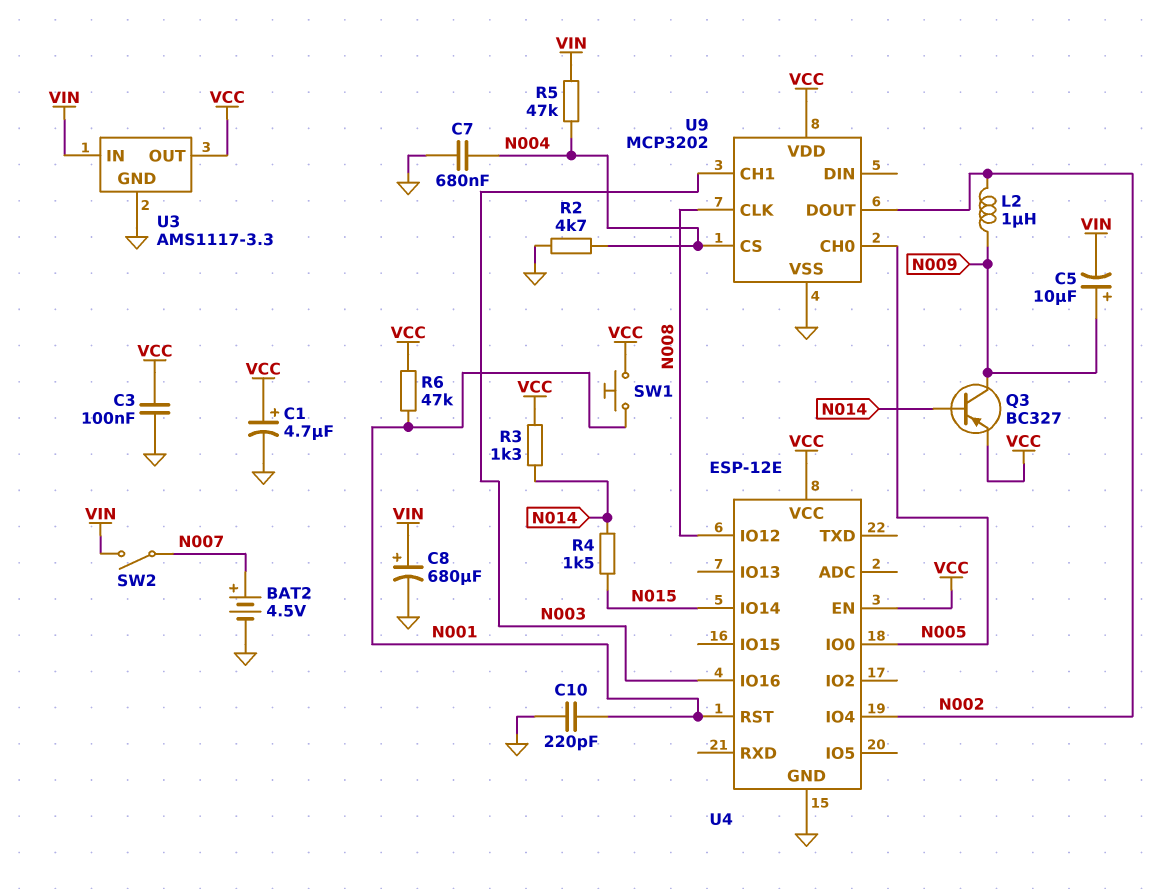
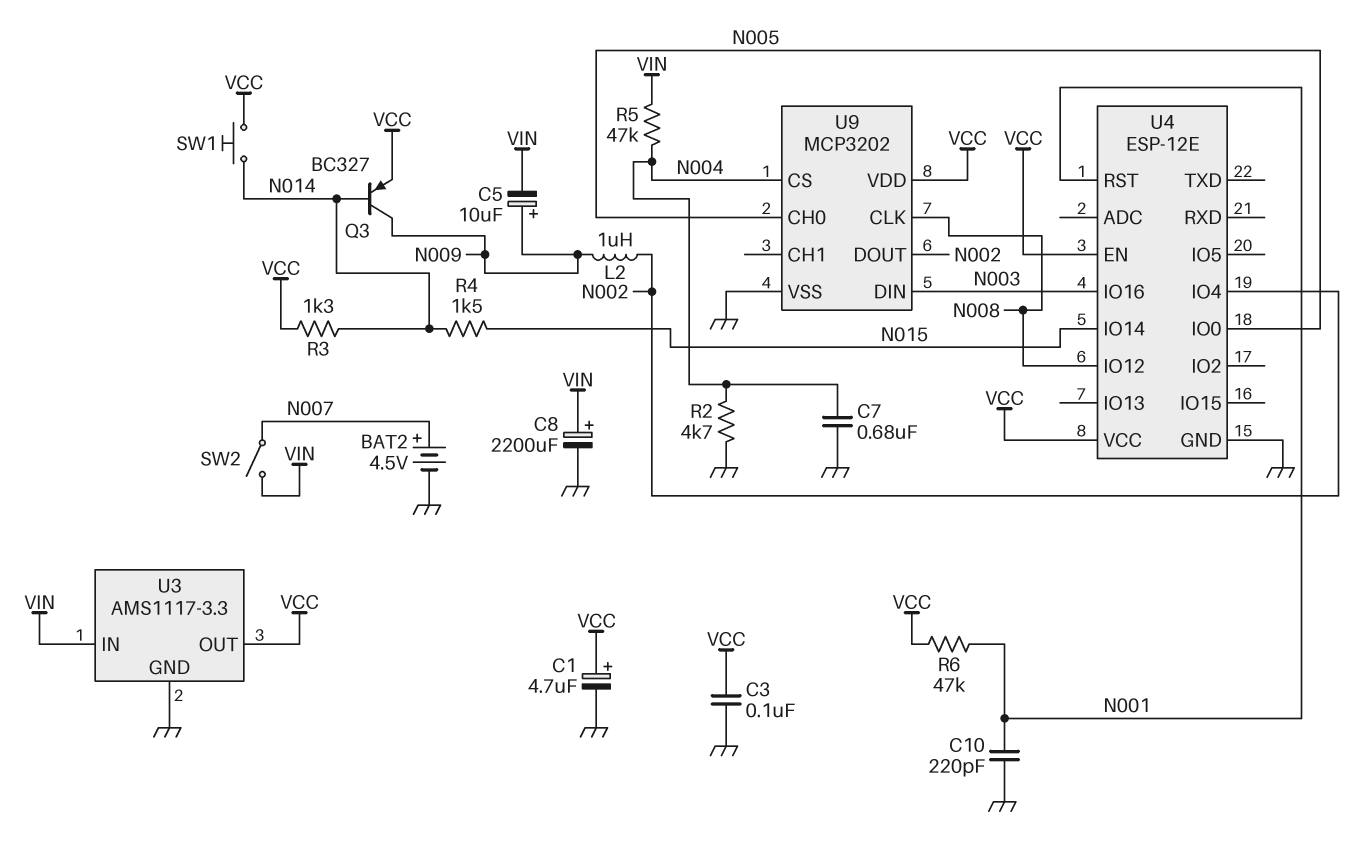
C8: 680uF (plus VIN, minus GND) -> 2200uF (plus VIN, minus GND)
SW1: button (N001, VCC) -> button (N014, VCC)
U9 pin CH1: N003 -> none
U9 pin DIN: none -> N003

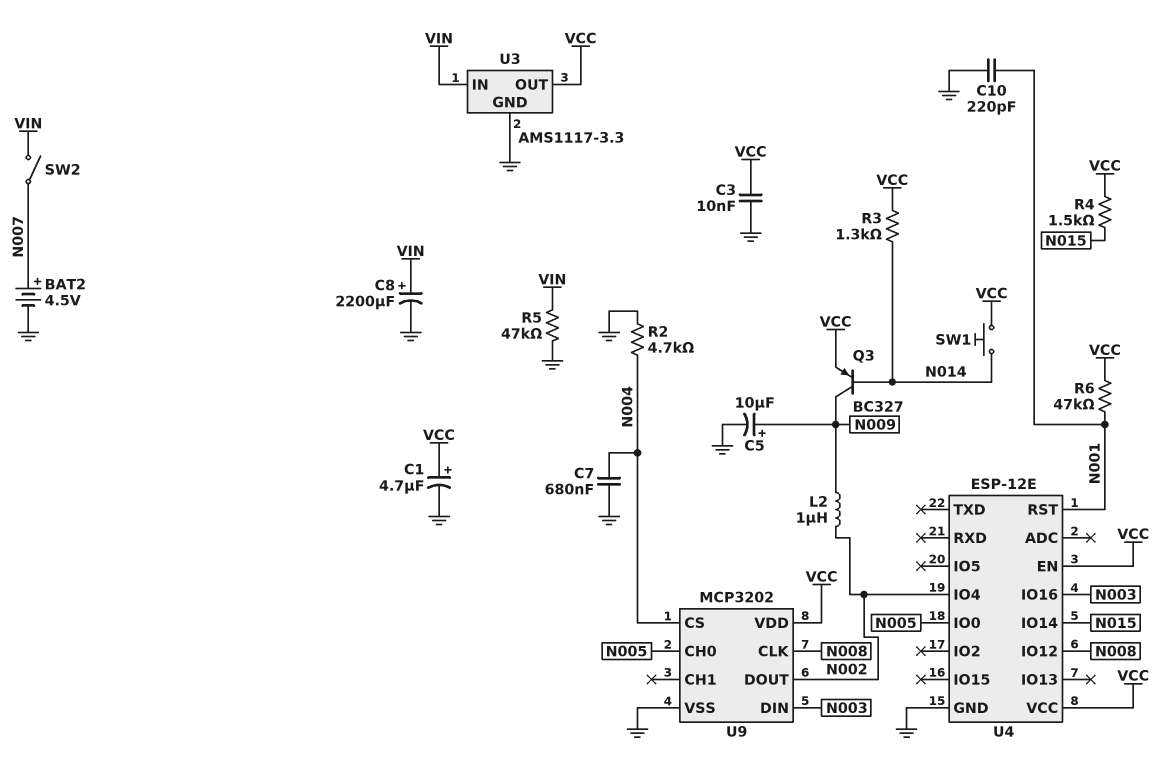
C3: 100nF (GND, VCC) -> 10nF (GND, VCC)
C5: 10uF (plus N009, minus VIN) -> 10uF (plus N009, minus GND)
R4: 1.5k (N014, N015) -> 1.5k (N015, VCC)
R5: 47k (N004, VIN) -> 47k (GND, VIN)

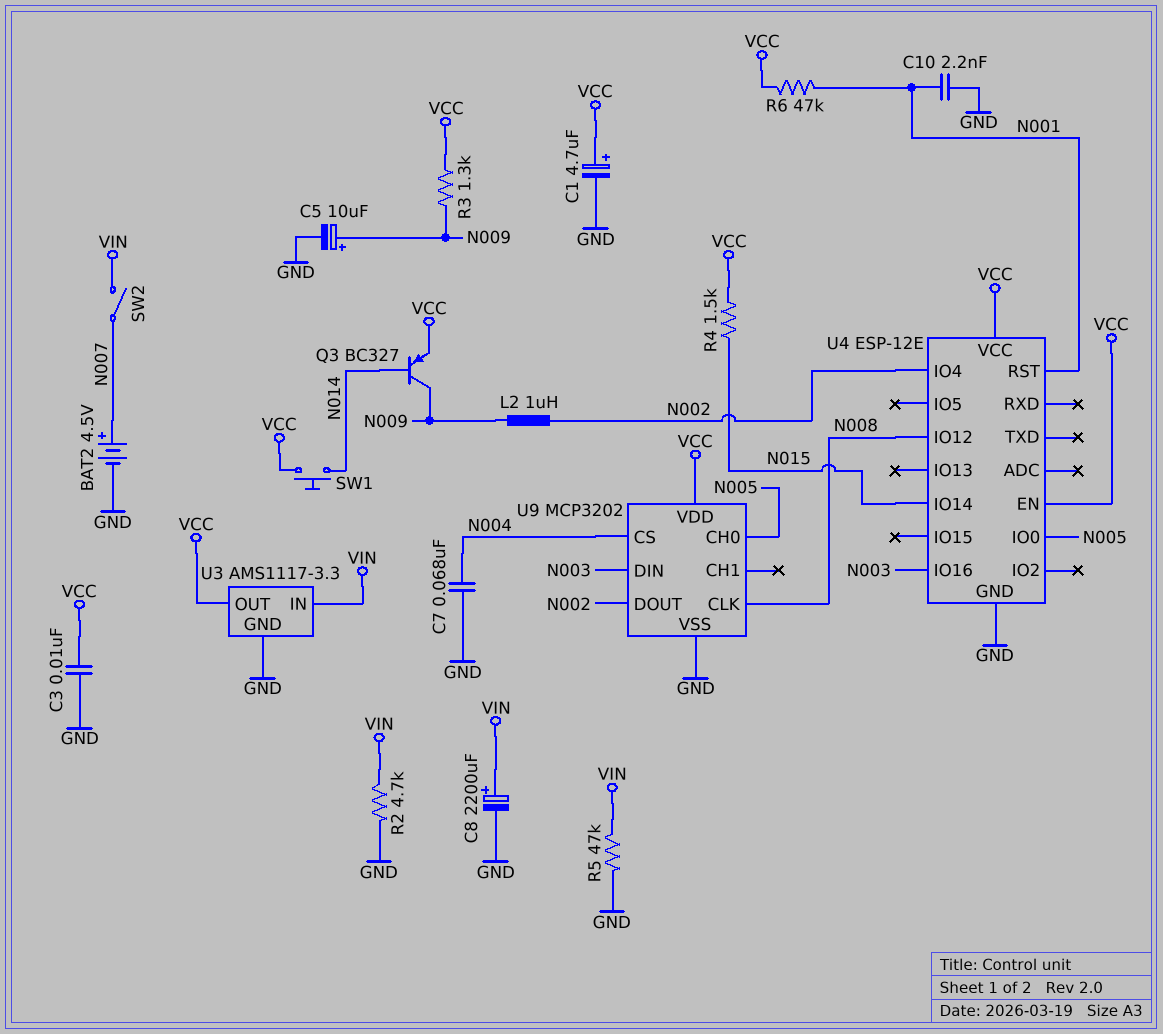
C7: 680nF (GND, N004) -> 68nF (GND, N004)
C10: 220pF (GND, N001) -> 2.2nF (GND, N001)
R2: 4.7k (GND, N004) -> 4.7k (GND, VIN)
R3: 1.3k (N014, VCC) -> 1.3k (N009, VCC)

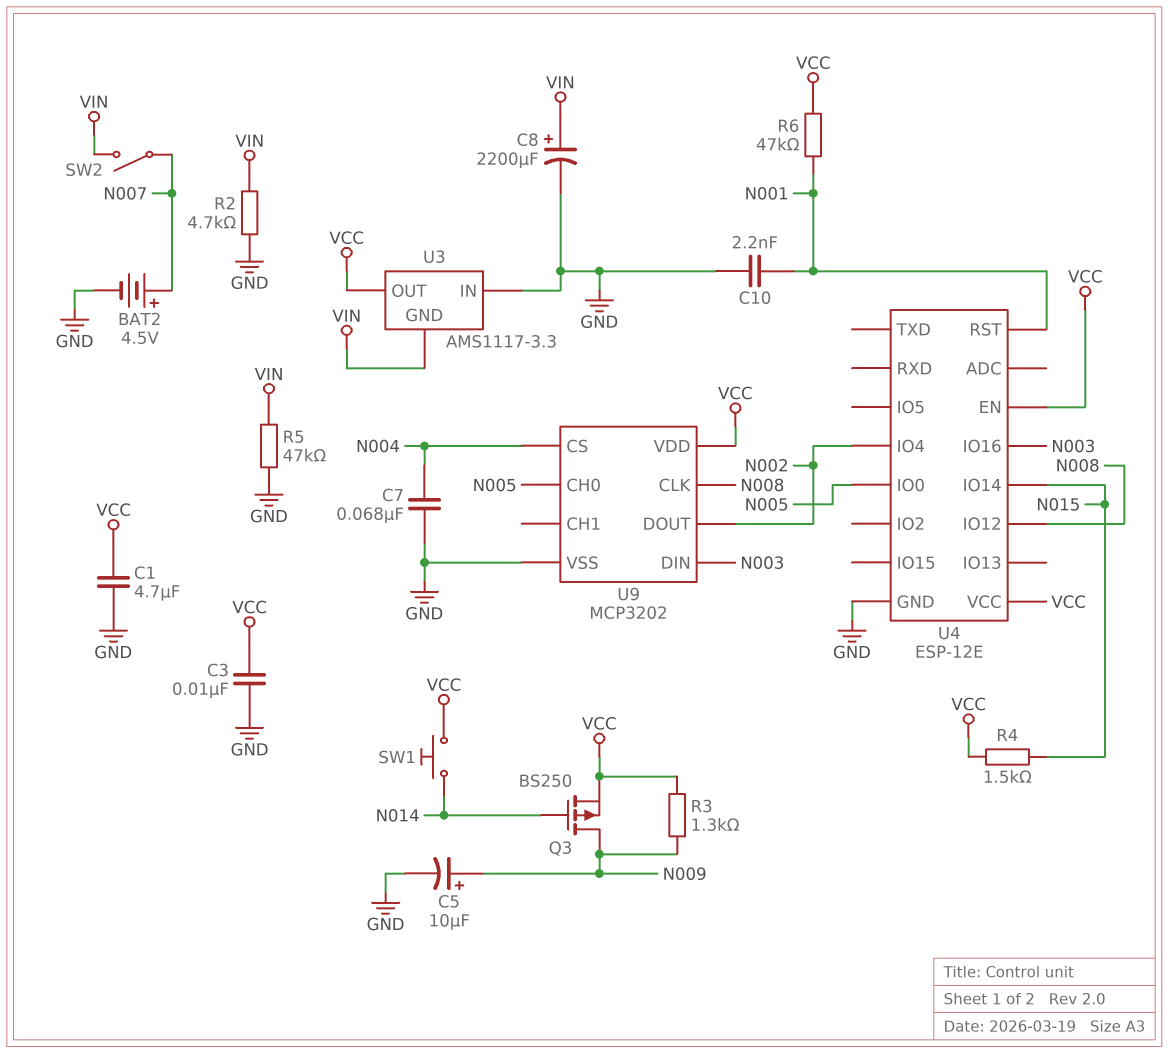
C1: 4.7uF (plus VCC, minus GND) -> 4.7uF (GND, VCC)
L2: 1uH (N002, N009) -> none
Q3: PNP BC327 (B N014, C N009, E VCC) -> PMOS BS250 (G N014, D N009, S VCC)
U3 pin GND: GND -> VIN
U3 pin IN: VIN -> GND

